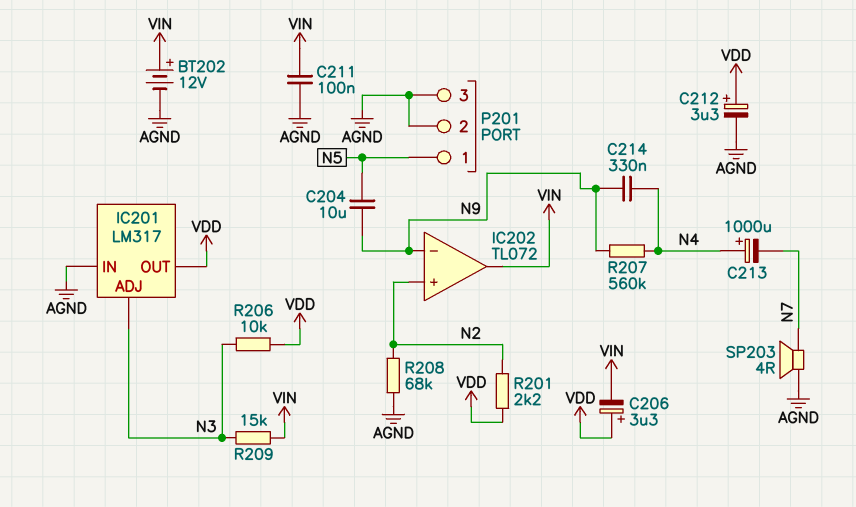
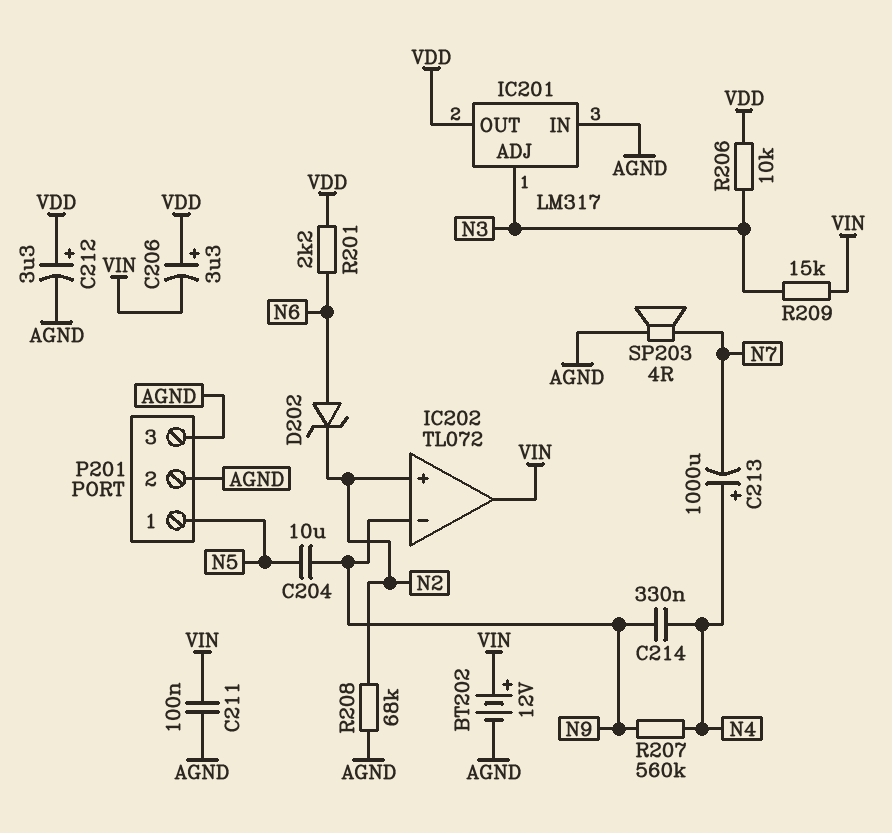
D202: none -> zener (A N6, K N2)
R201: 2.2k (N2, VDD) -> 2.2k (N6, VDD)

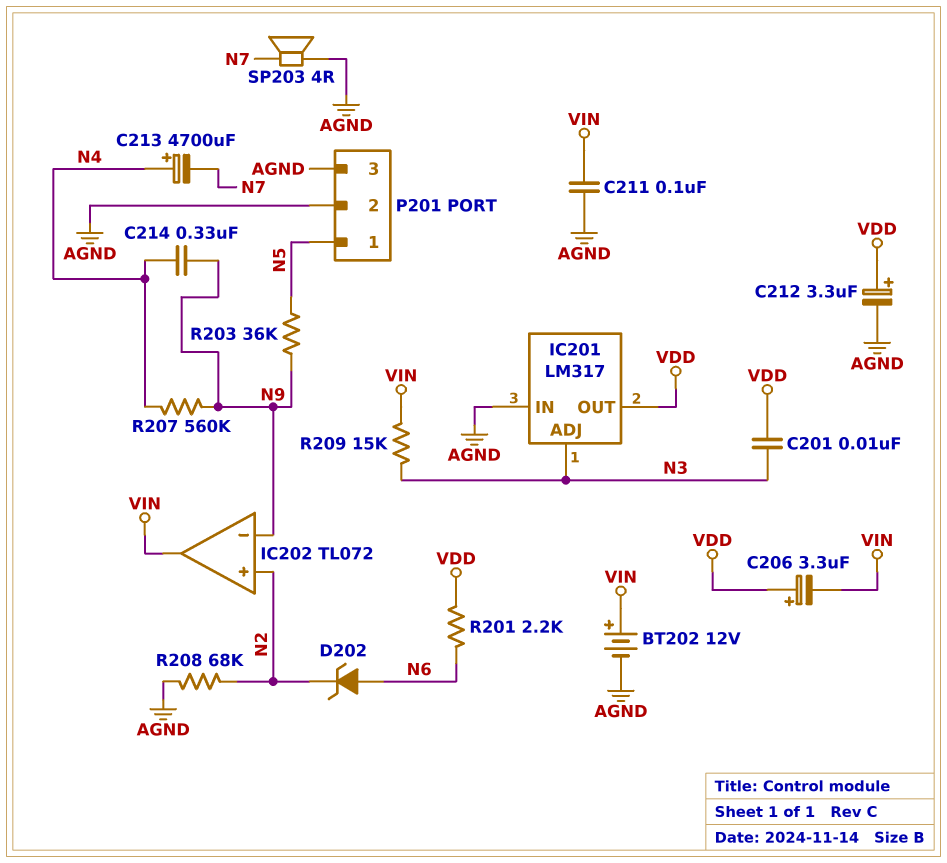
C201: none -> 10nF (N3, VDD)
C204: 10uF (N5, N9) -> none
C213: 1000uF (plus N4, minus N7) -> 4700uF (plus N4, minus N7)
R203: none -> 36k (N5, N9)
R206: 10k (N3, VDD) -> none

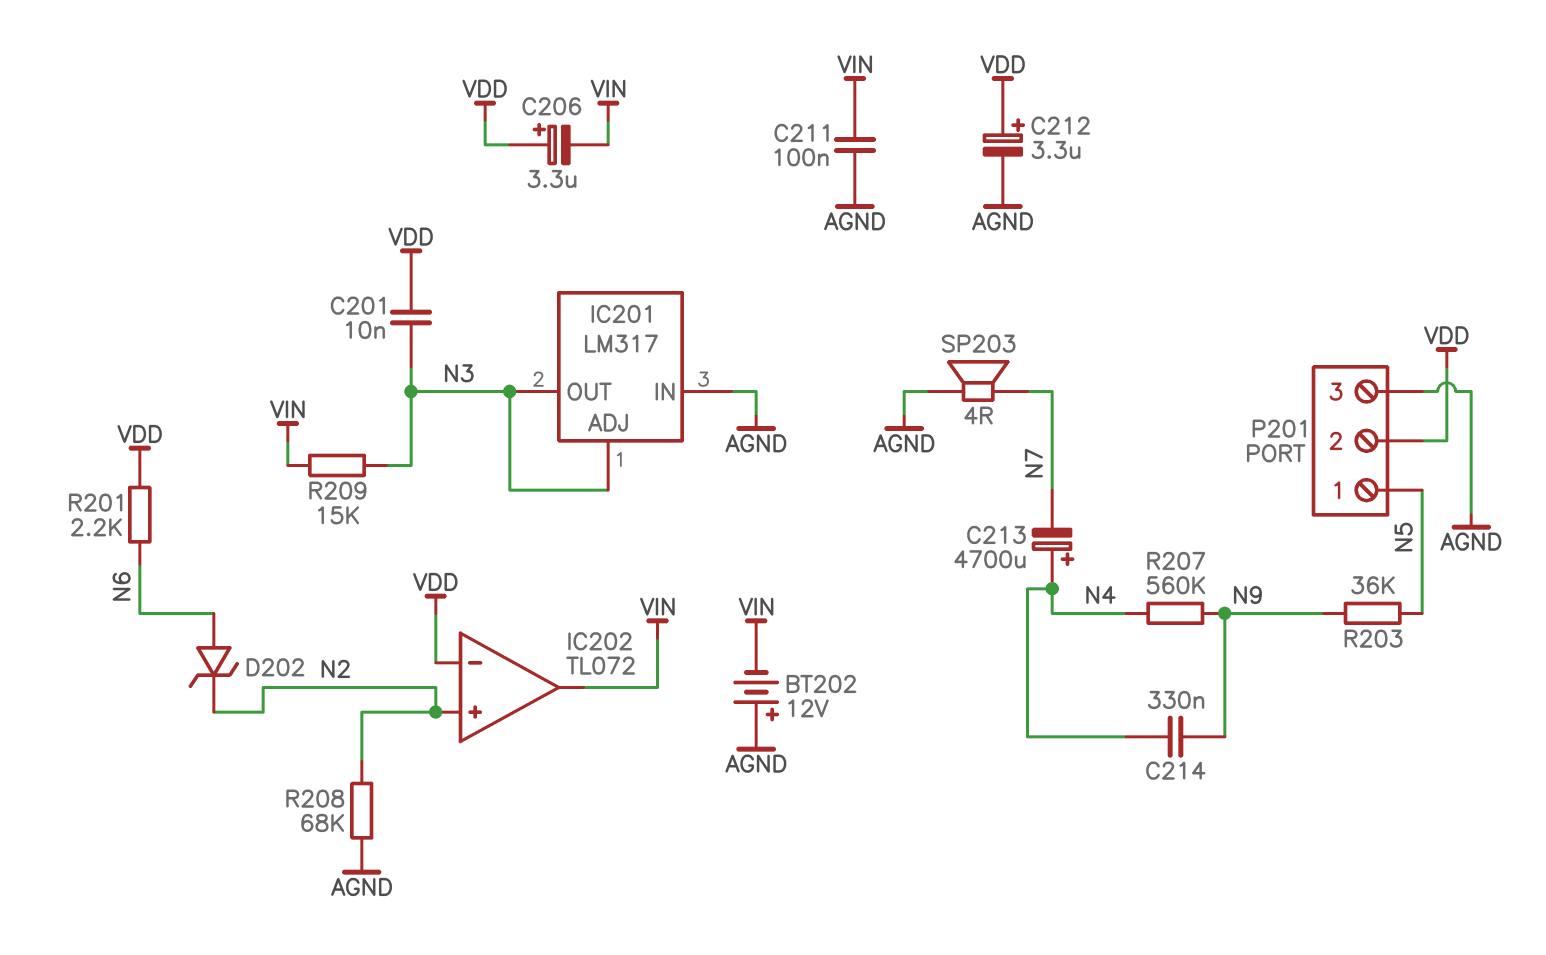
BT202: 12V (plus VIN, minus AGND) -> 12V (plus AGND, minus VIN)
IC201 pin OUT: VDD -> N3
IC202 pin in-: N9 -> VDD
P201 pin 2: AGND -> VDD

